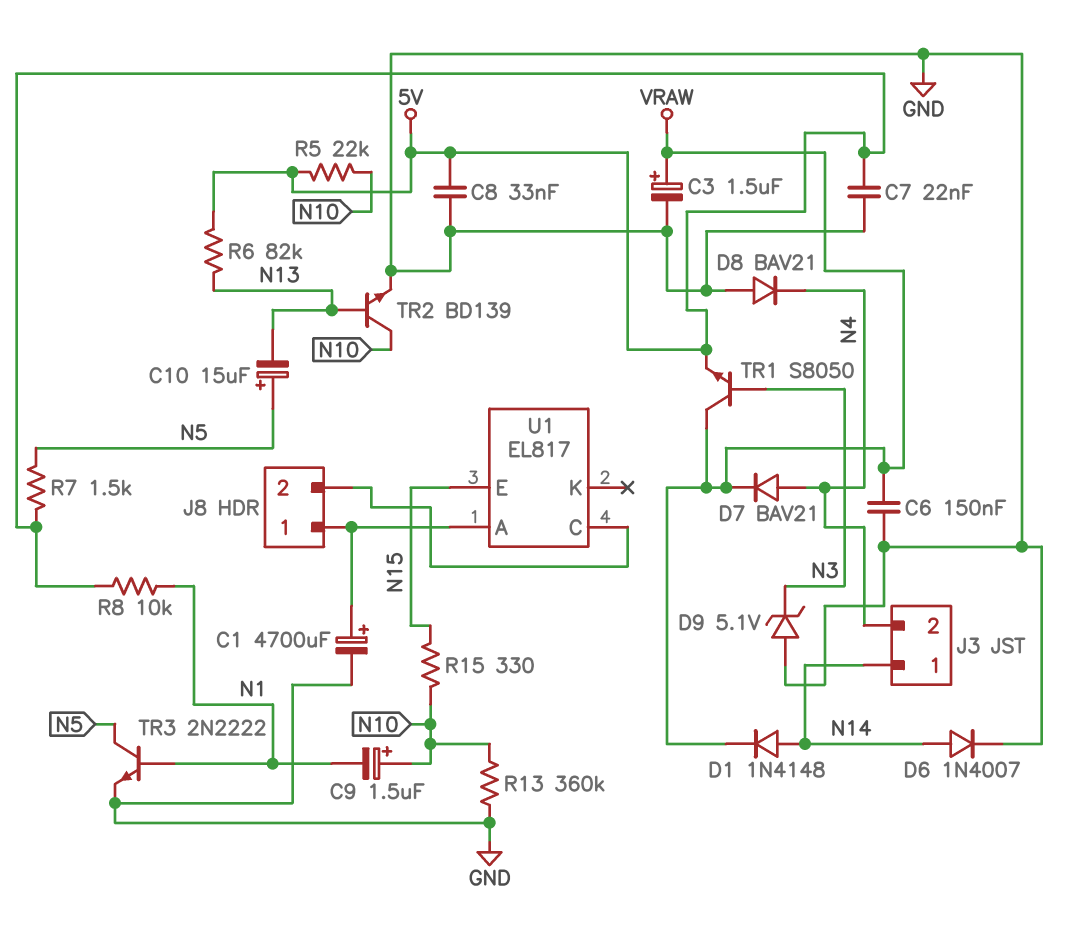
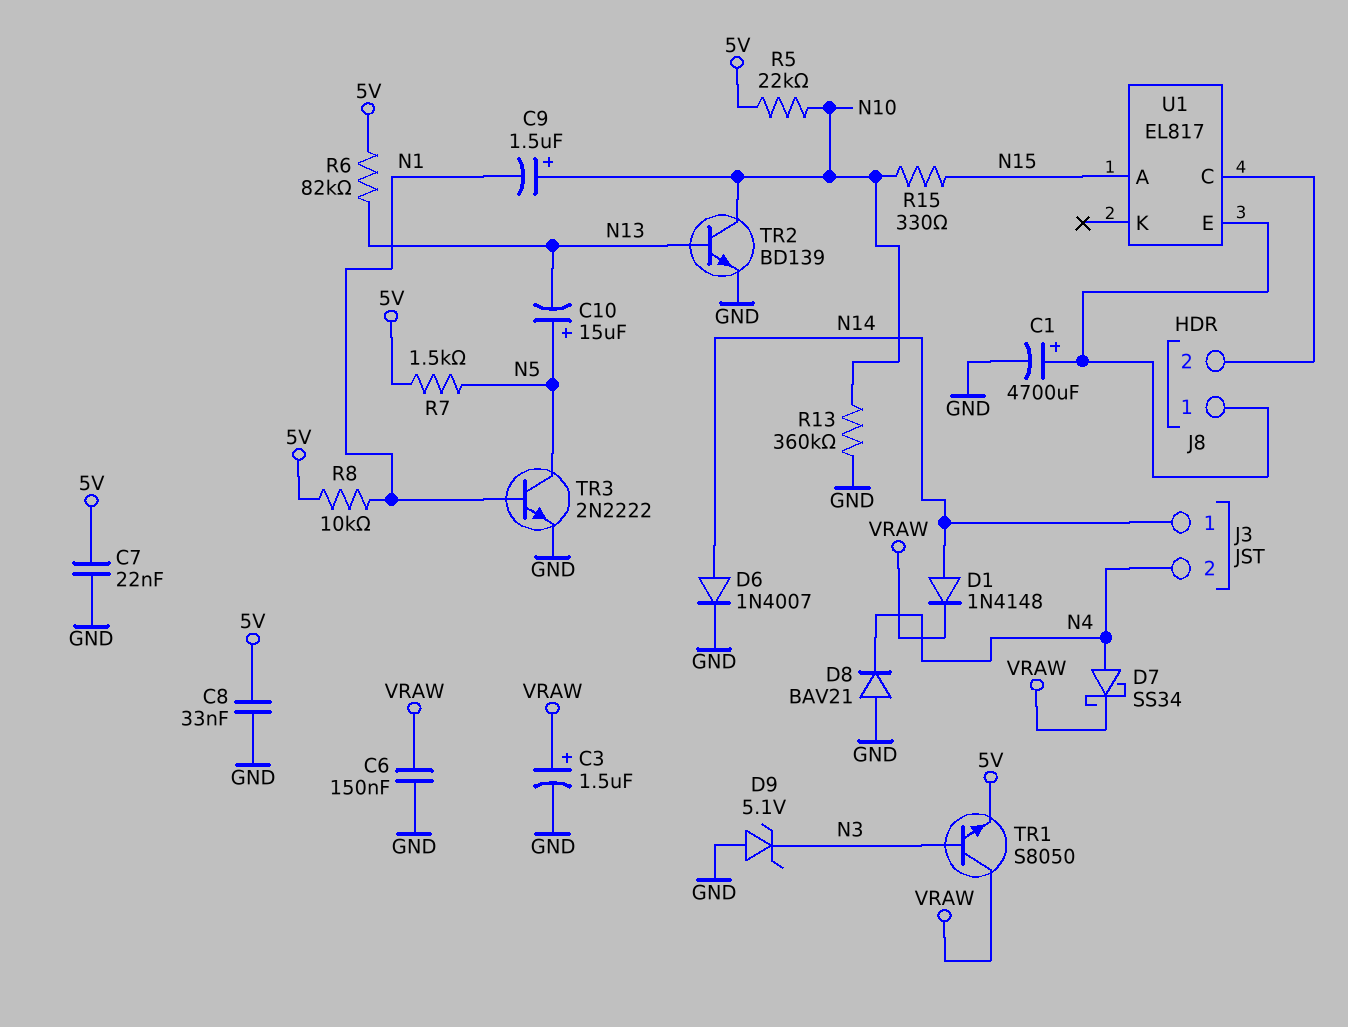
D7: diode BAV21 (A N4, K VRAW) -> schottky SS34 (A N4, K VRAW)
U1 pin A: J8/1 -> N15
U1 pin E: N15 -> J8/1

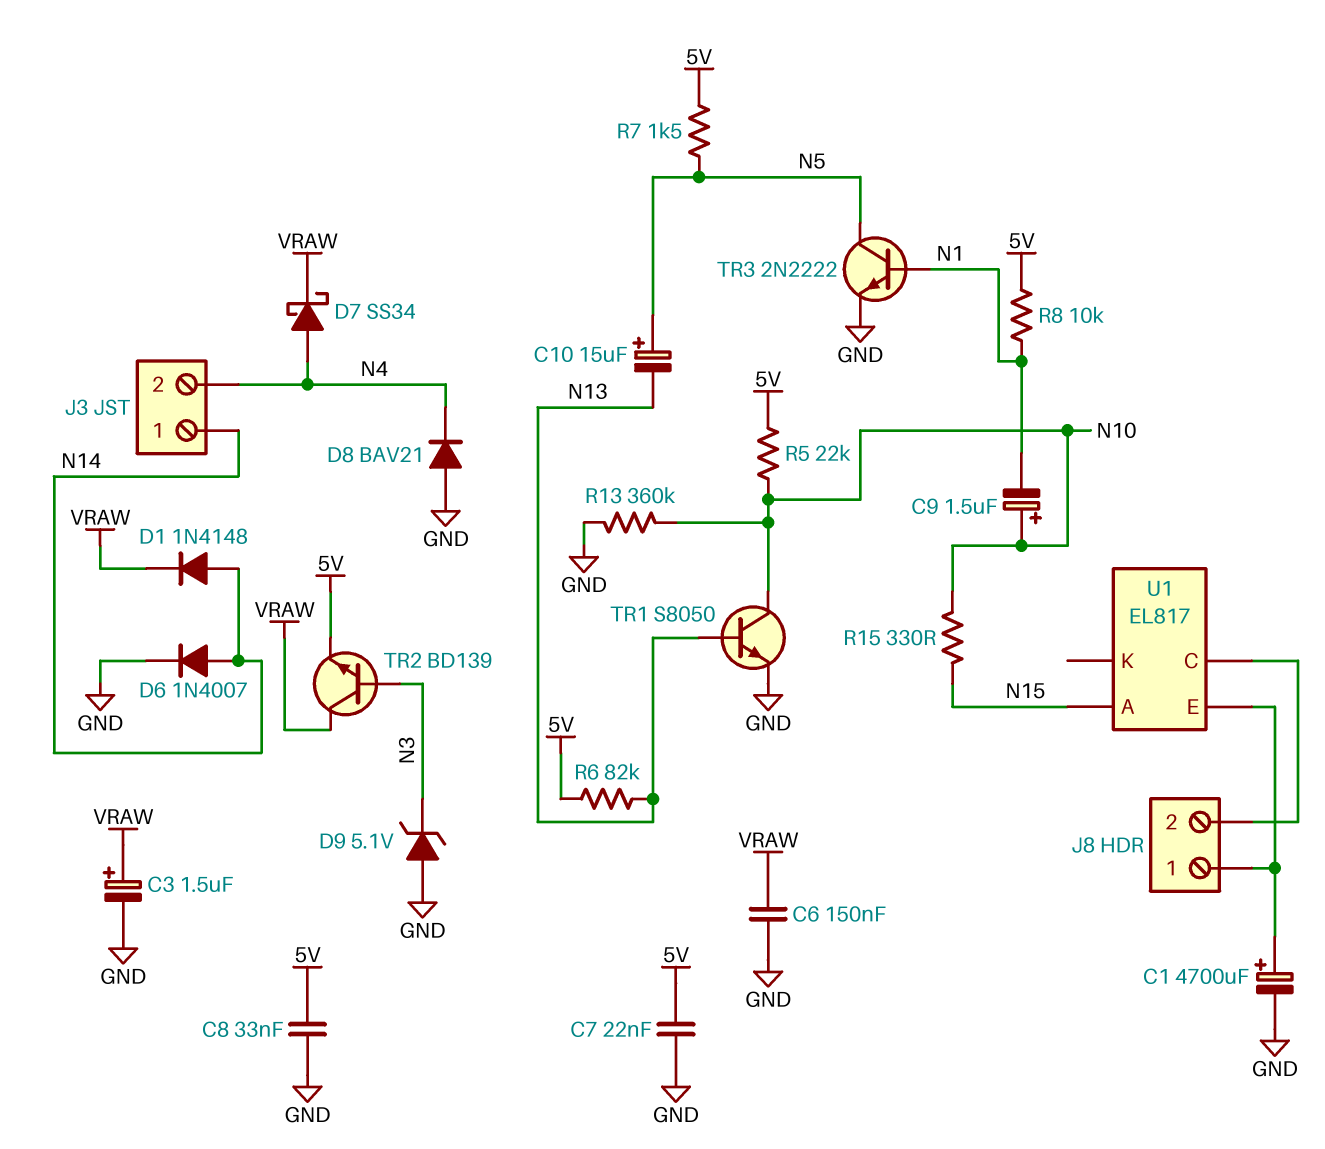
TR1: NPN S8050 (B N3, C VRAW, E 5V) -> NPN S8050 (B N13, C N10, E GND)
TR2: NPN BD139 (B N13, C N10, E GND) -> NPN BD139 (B N3, C VRAW, E 5V)

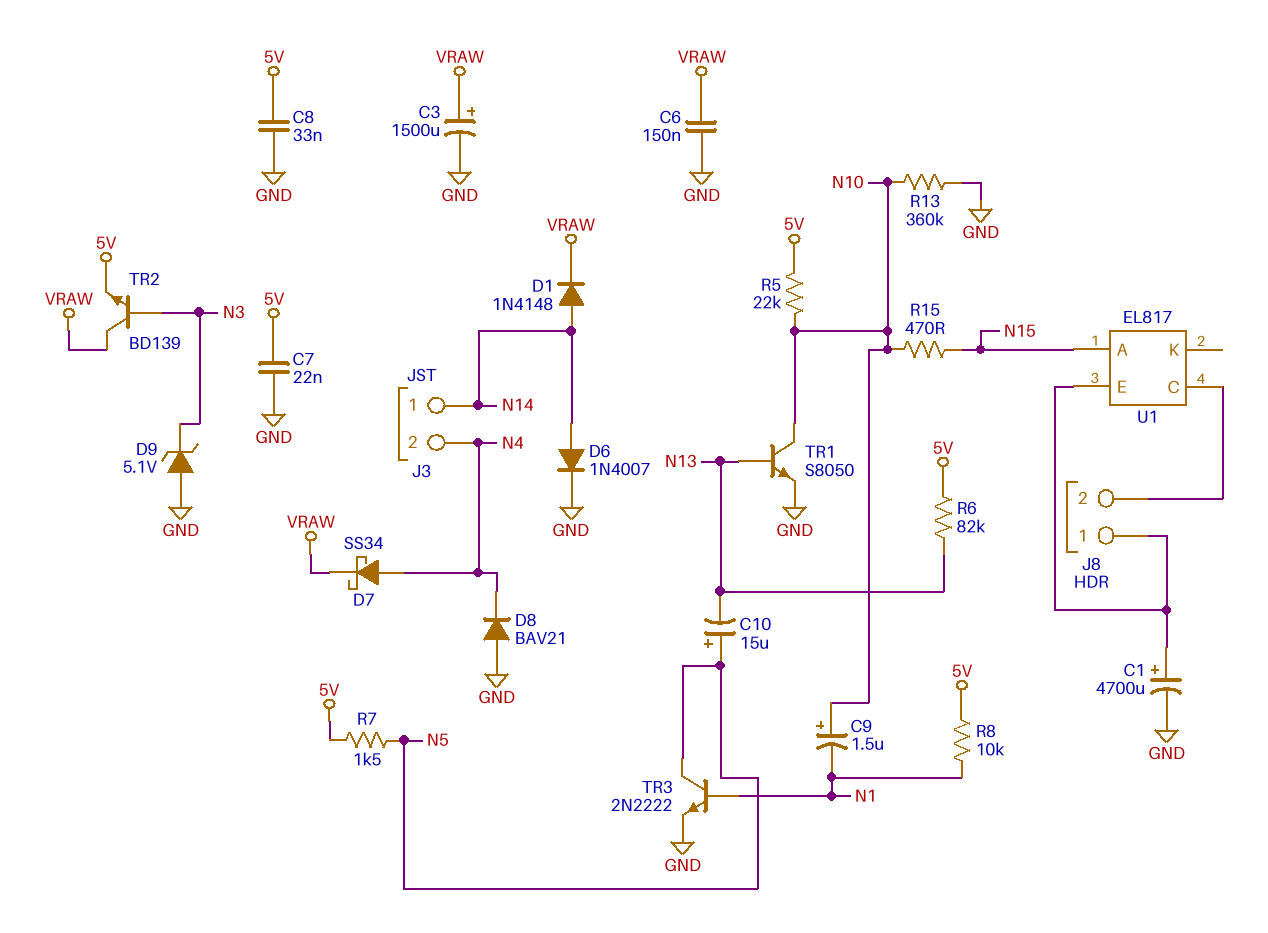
C3: 1.5uF (plus VRAW, minus GND) -> 1500uF (plus VRAW, minus GND)
R15: 330 (N10, N15) -> 470 (N10, N15)

